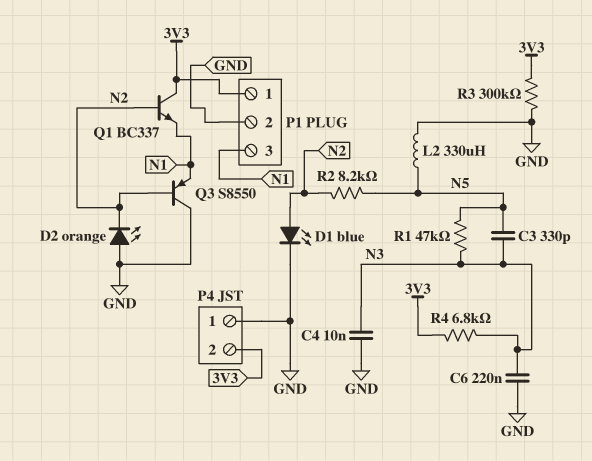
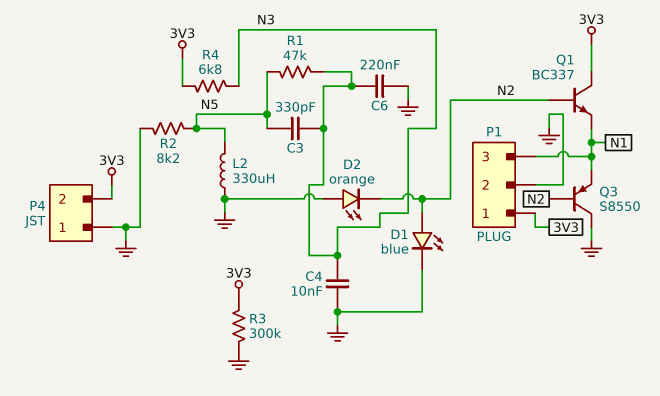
R2: 8.2k (N2, N5) -> 8.2k (GND, N5)

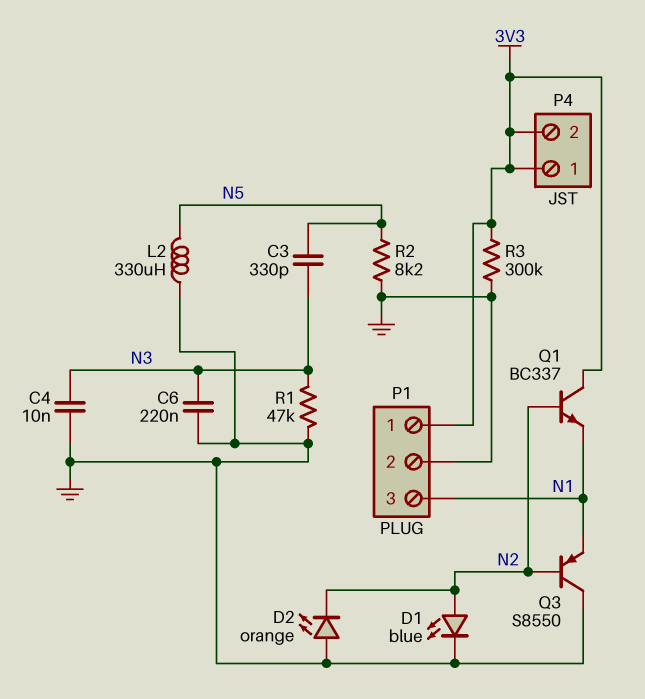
P4 pin 1: GND -> 3V3
R1: 47k (N3, N5) -> 47k (GND, N3)
R4: 6.8k (3V3, N3) -> none

